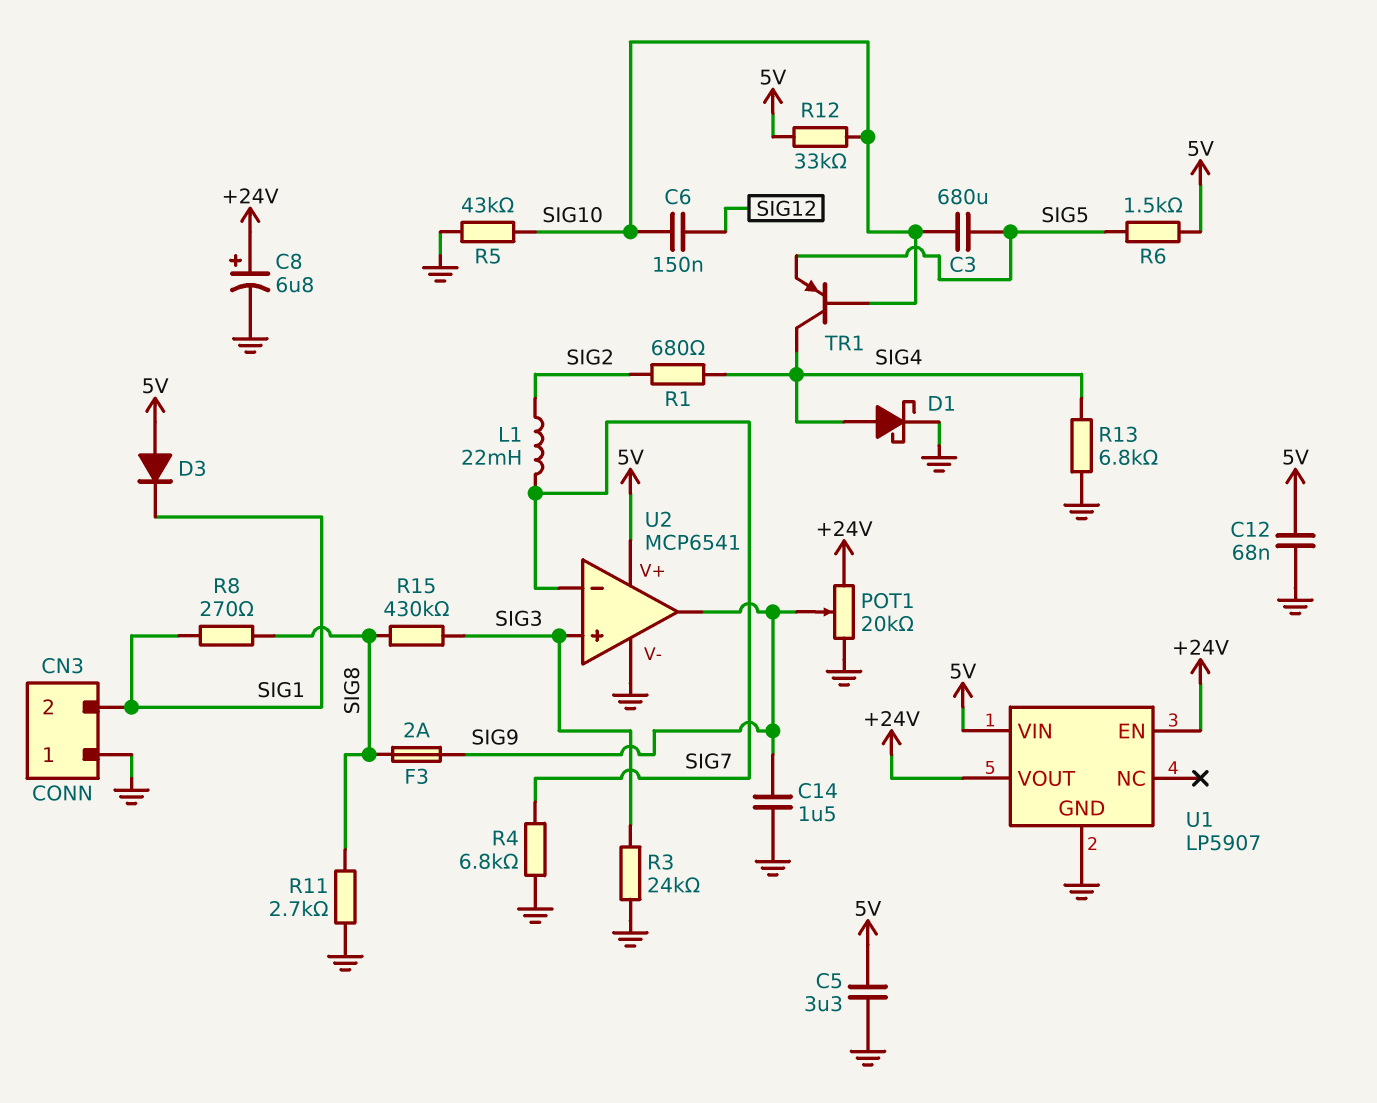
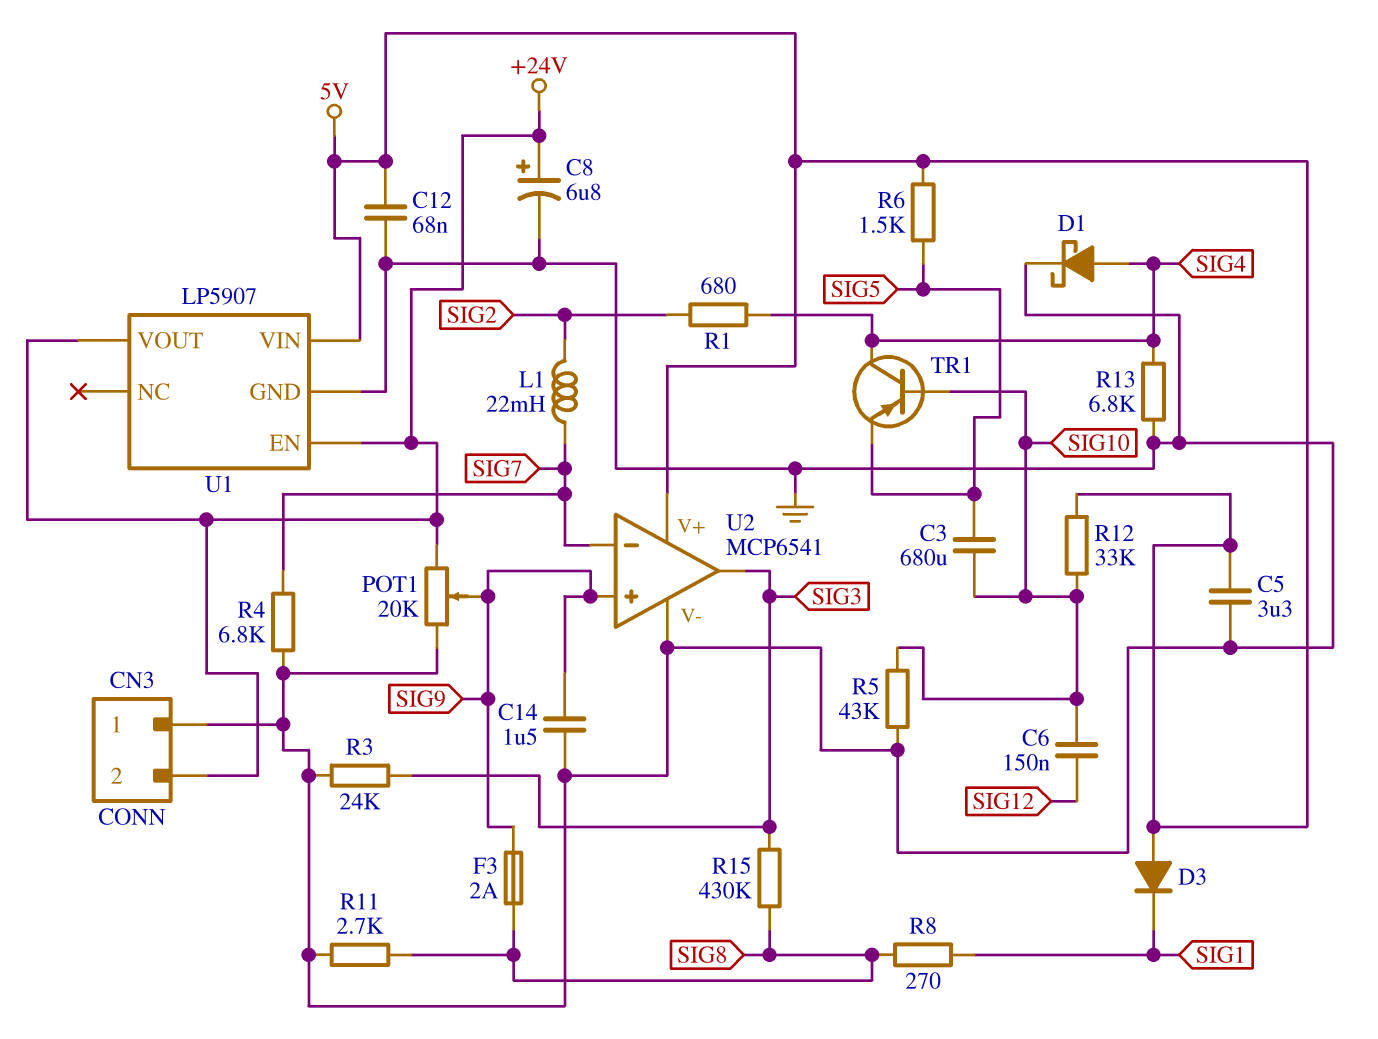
CN3 pin 2: SIG1 -> +24V
U2 pin in+: SIG3 -> SIG9
U2 pin out: SIG9 -> SIG3

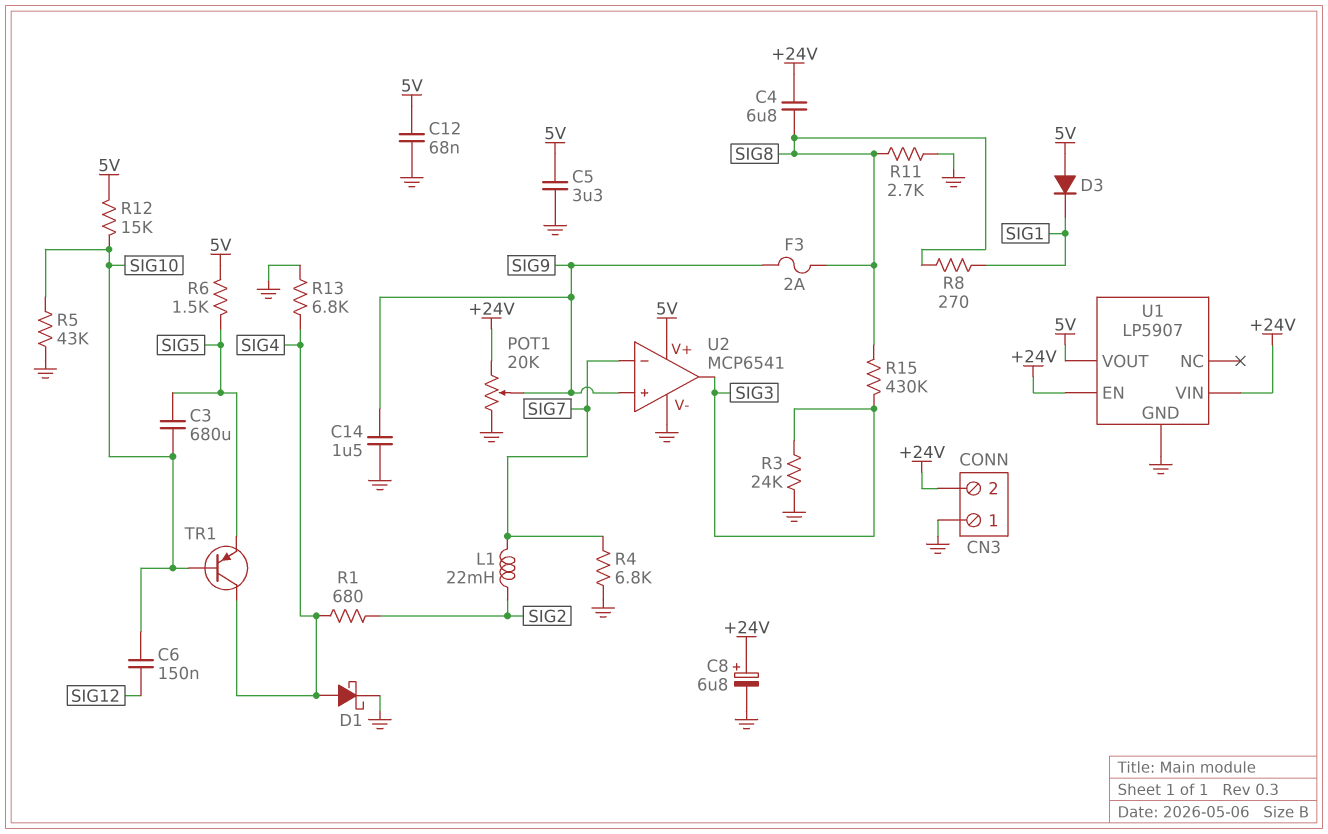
C4: none -> 6.8uF (+24V, SIG8)
R12: 33k (5V, SIG10) -> 15k (5V, SIG10)
U1 pin VIN: 5V -> +24V
U1 pin VOUT: +24V -> 5V

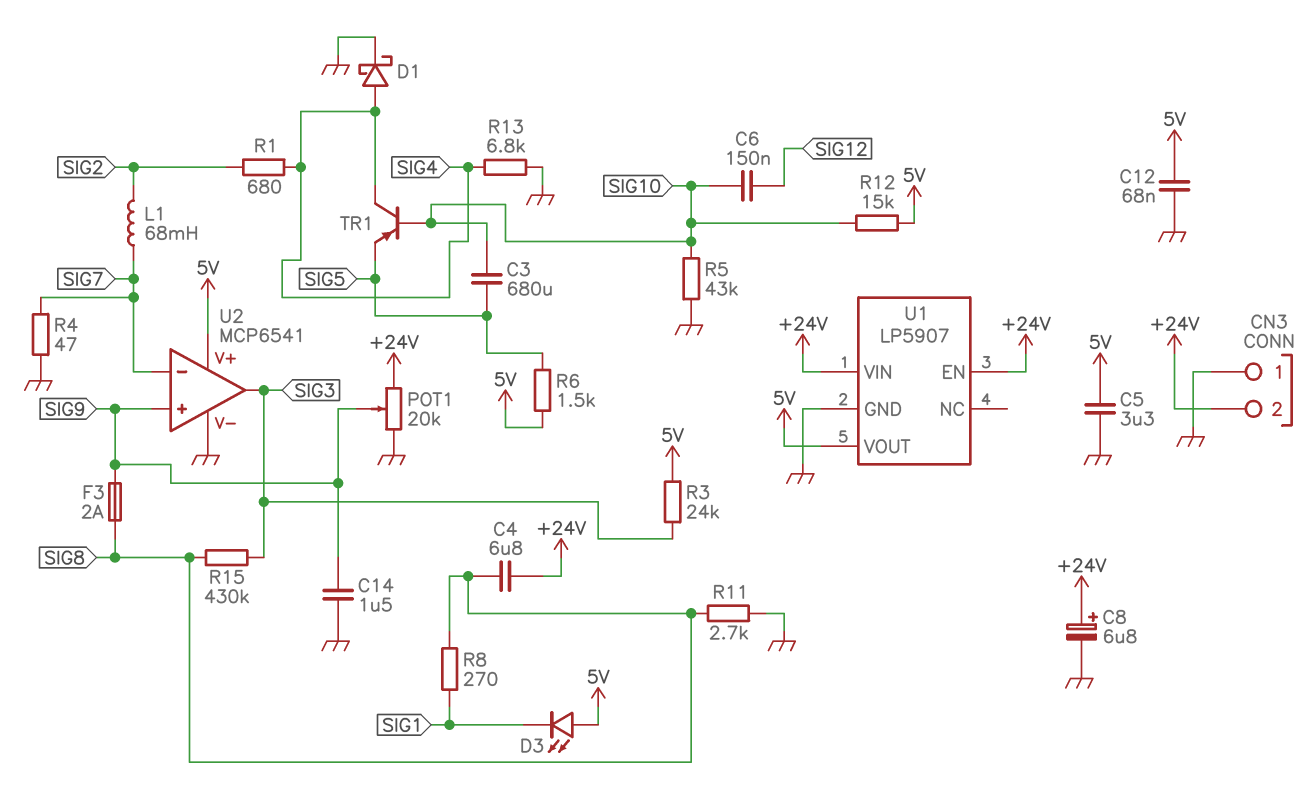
D3: diode (A 5V, K SIG1) -> LED (A 5V, K SIG1)
L1: 22mH (SIG2, SIG7) -> 68mH (SIG2, SIG7)
R3: 24k (GND, SIG3) -> 24k (5V, SIG3)
R4: 6.8k (GND, SIG7) -> 47 (GND, SIG7)

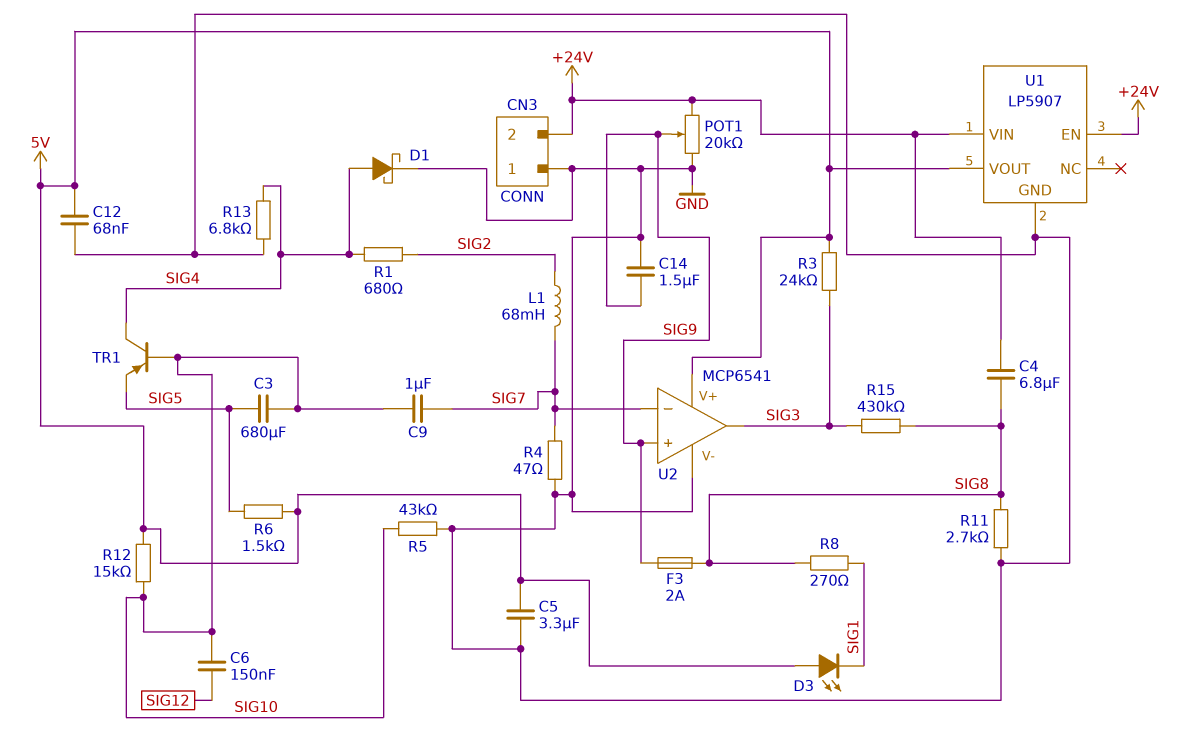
C8: 6.8uF (plus +24V, minus GND) -> none
C9: none -> 1uF (SIG7, SIG10)

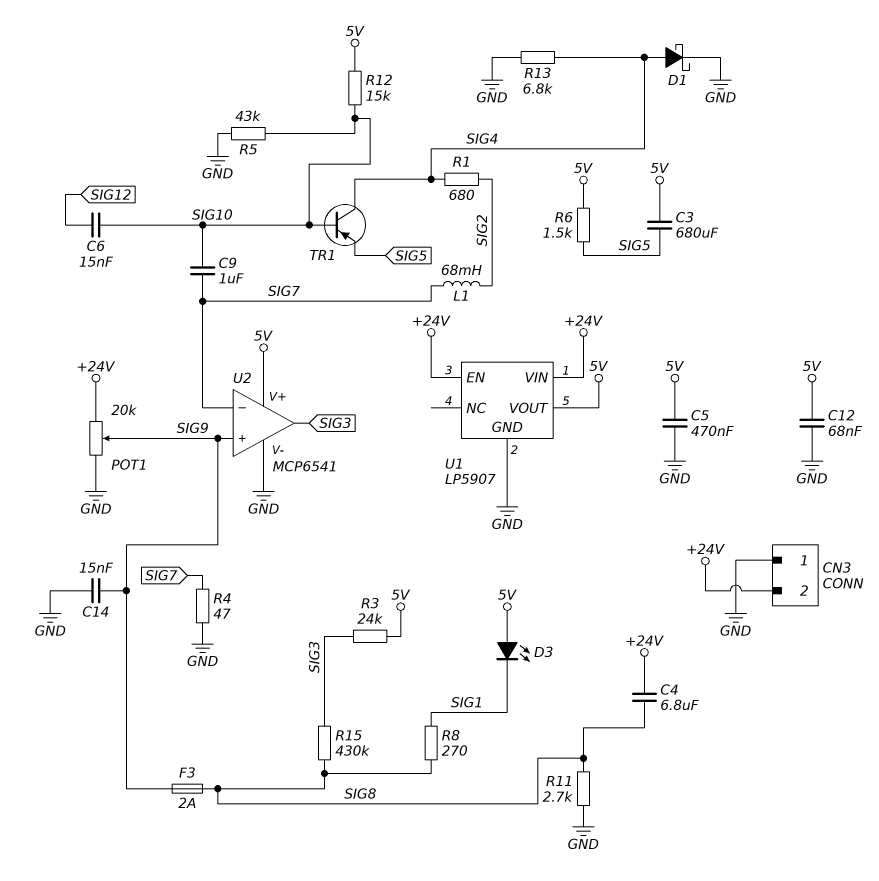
C3: 680uF (SIG5, SIG10) -> 680uF (5V, SIG5)
C5: 3.3uF (5V, GND) -> 470nF (5V, GND)
C6: 150nF (SIG10, SIG12) -> 15nF (SIG10, SIG12)
C14: 1.5uF (GND, SIG9) -> 15nF (GND, SIG9)

